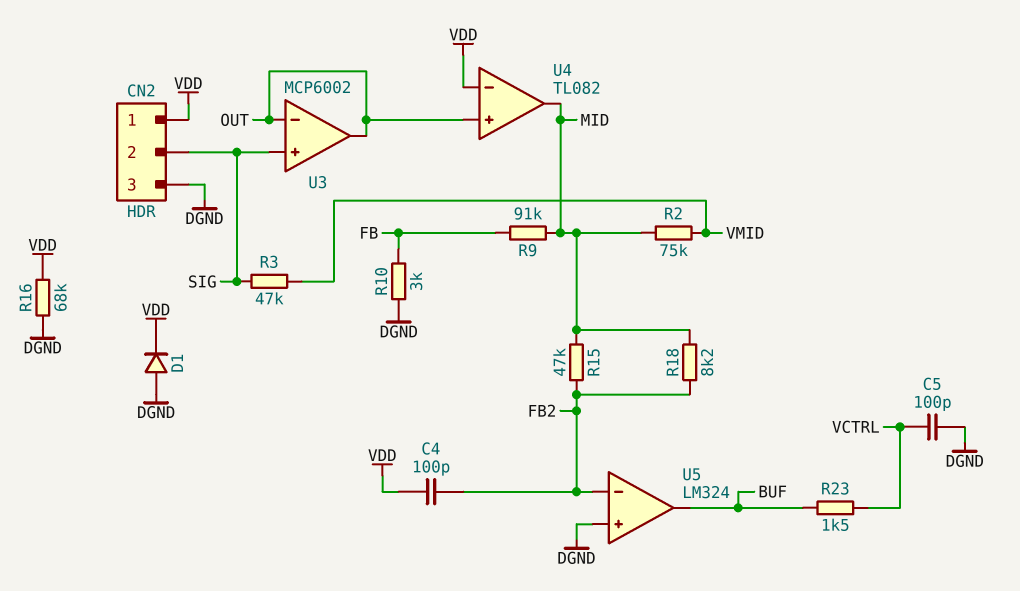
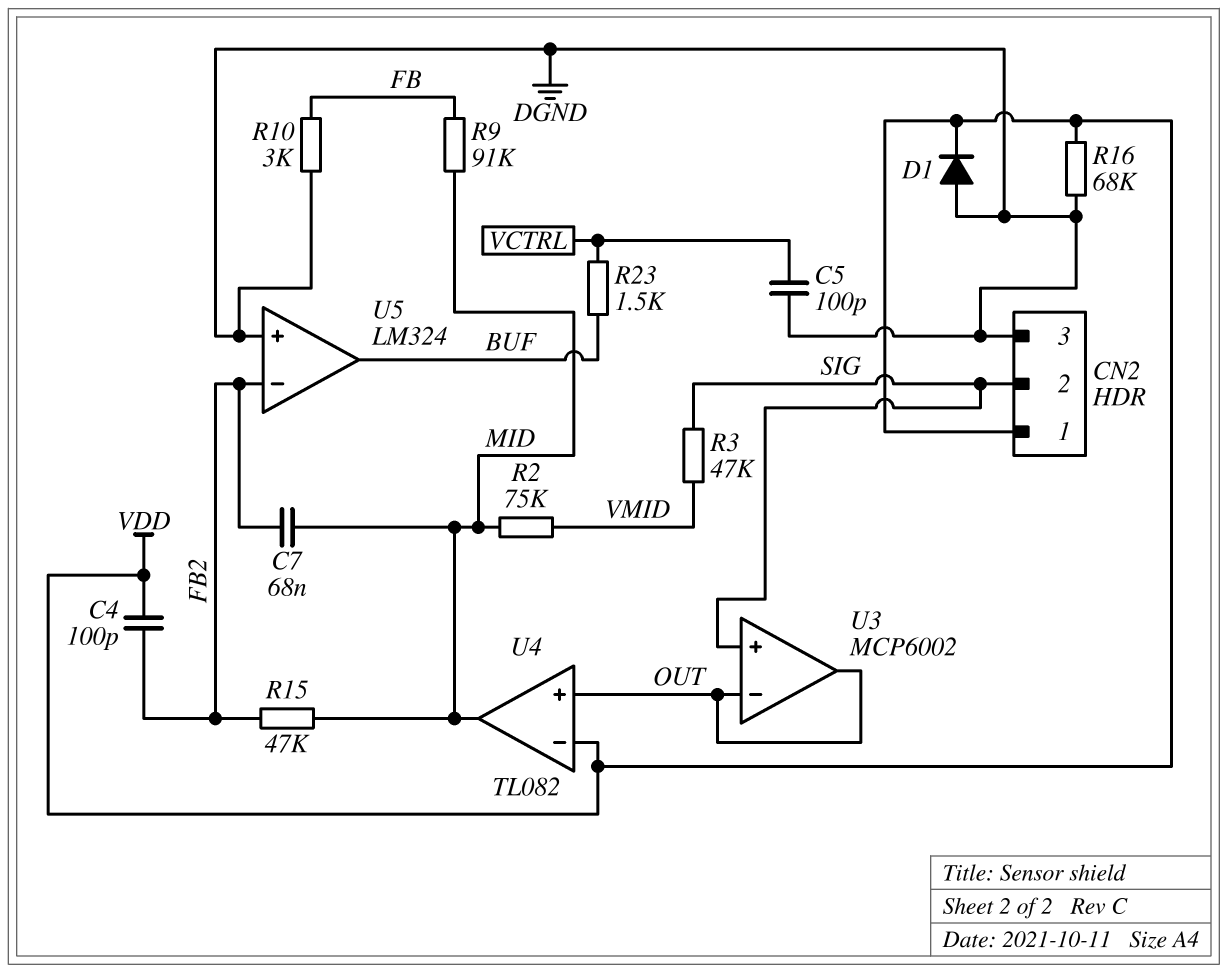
C7: none -> 68nF (FB2, MID)
R18: 8.2k (FB2, MID) -> none

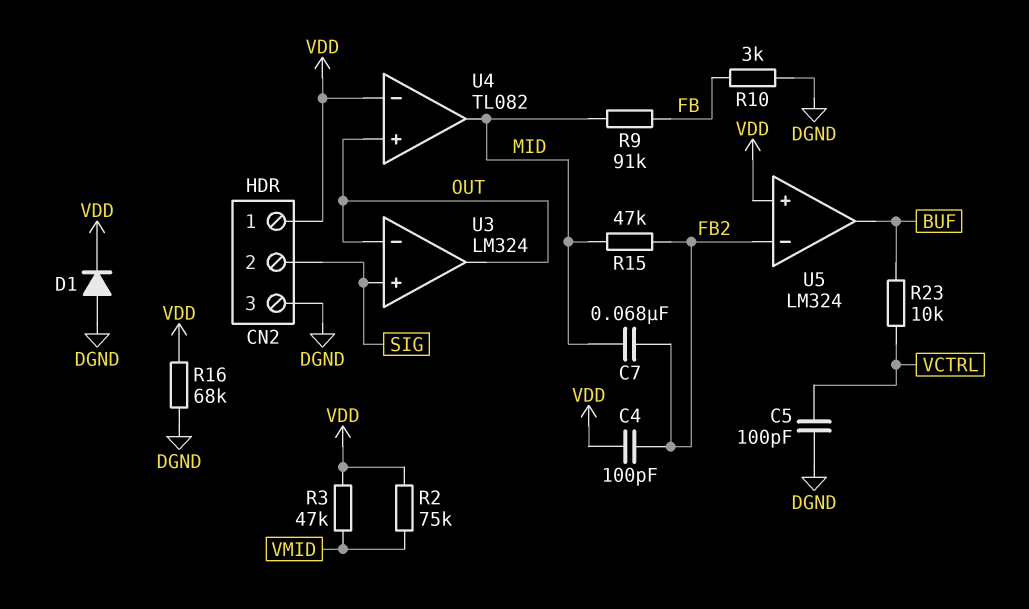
R2: 75k (MID, VMID) -> 75k (VDD, VMID)
R3: 47k (SIG, VMID) -> 47k (VDD, VMID)
R23: 1.5k (BUF, VCTRL) -> 10k (BUF, VCTRL)
U3: MCP6002 -> LM324
U5 pin in+: DGND -> VDD

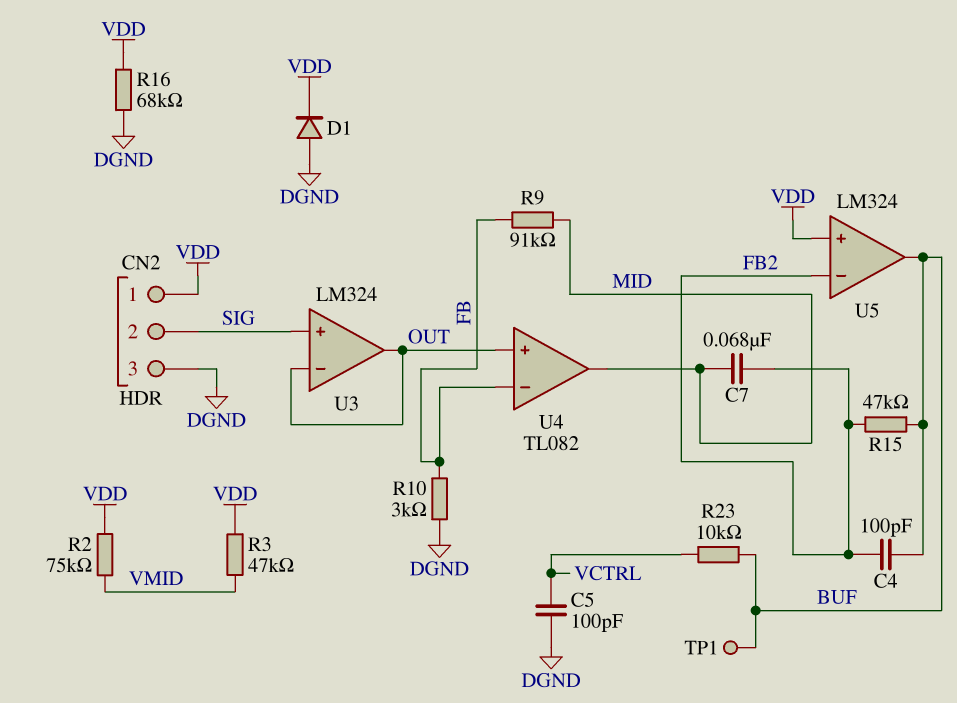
C4: 100pF (FB2, VDD) -> 100pF (BUF, FB2)
R15: 47k (FB2, MID) -> 47k (BUF, FB2)
TP1: none -> test point (BUF)
U4 pin in-: VDD -> FB

